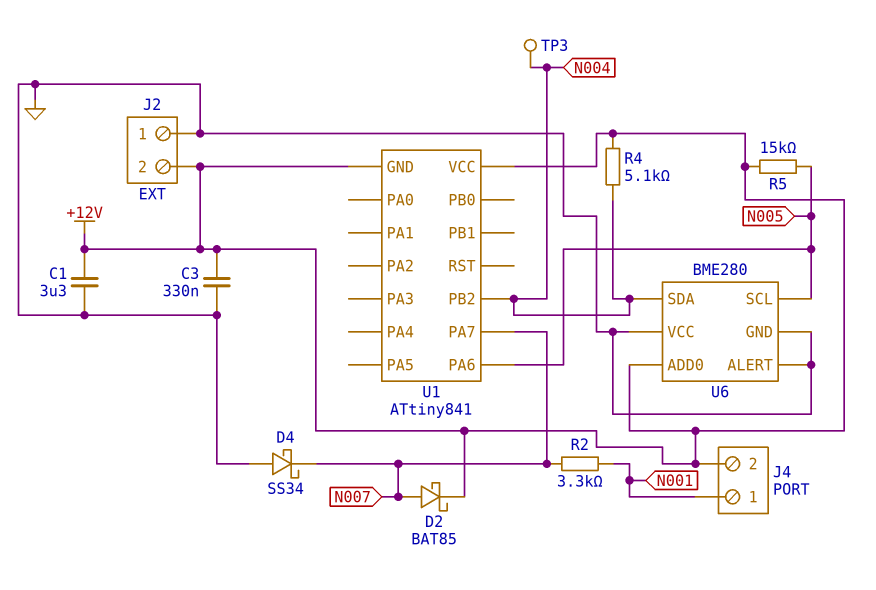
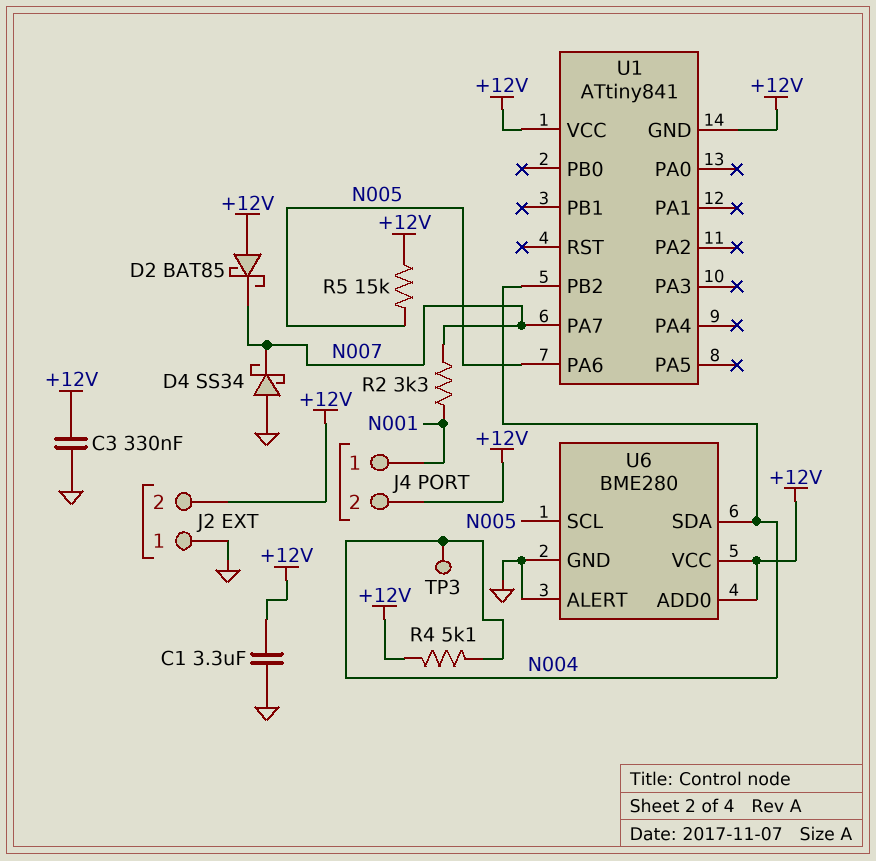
D2: schottky BAT85 (A N007, K +12V) -> schottky BAT85 (A +12V, K N007)
U6 pin VCC: GND -> +12V

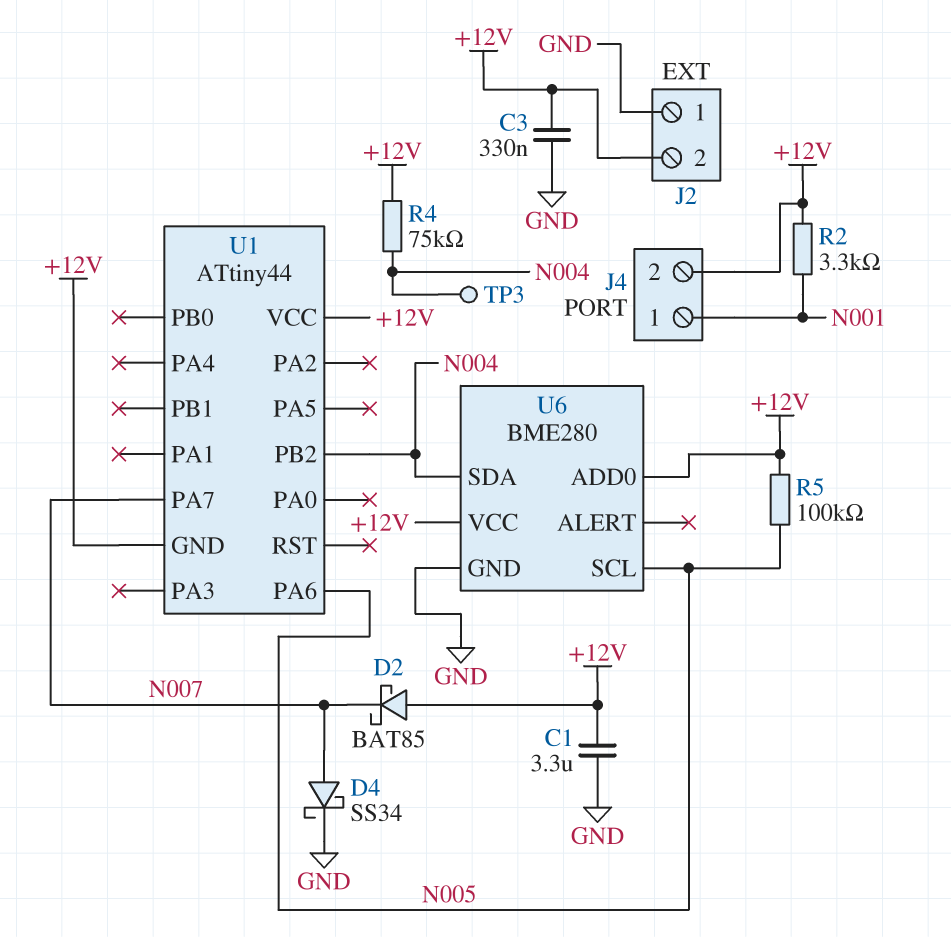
D4: schottky SS34 (A GND, K N007) -> schottky SS34 (A N007, K GND)
R2: 3.3k (N001, N007) -> 3.3k (+12V, N001)
R4: 5.1k (+12V, N004) -> 75k (+12V, N004)
R5: 15k (+12V, N005) -> 100k (+12V, N005)
U1: ATtiny841 -> ATtiny44
U6 pin ALERT: GND -> none

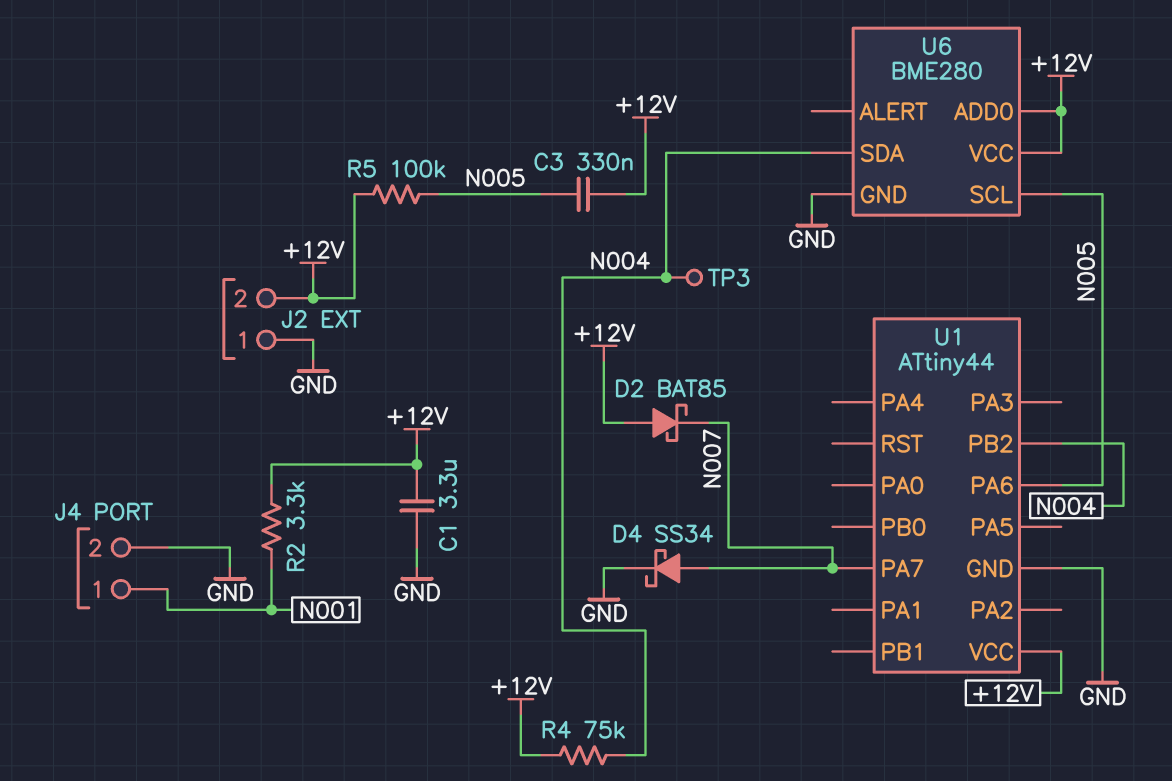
C3: 330nF (+12V, GND) -> 330nF (+12V, N005)
J4 pin 2: +12V -> GND
U1 pin GND: +12V -> GND

